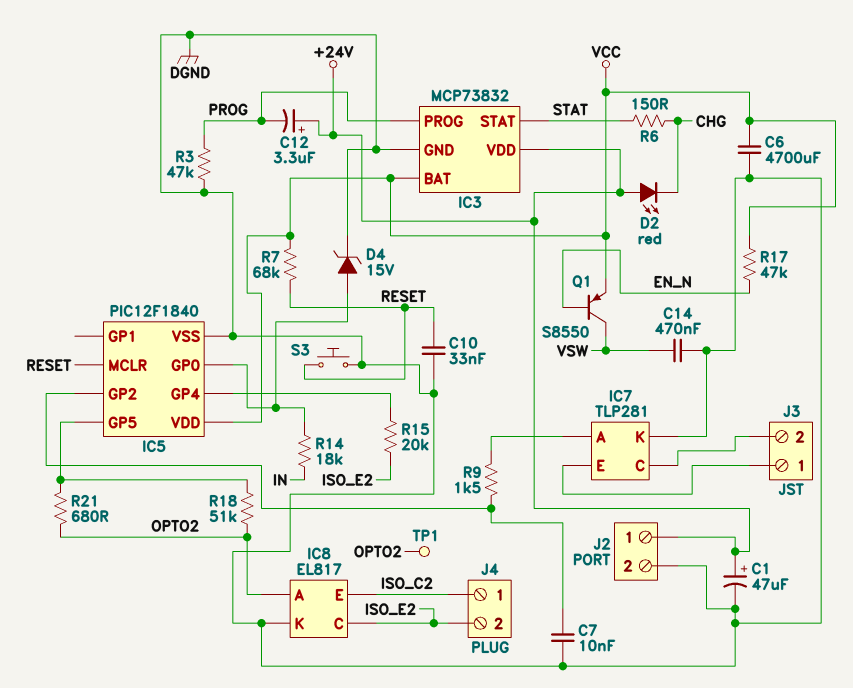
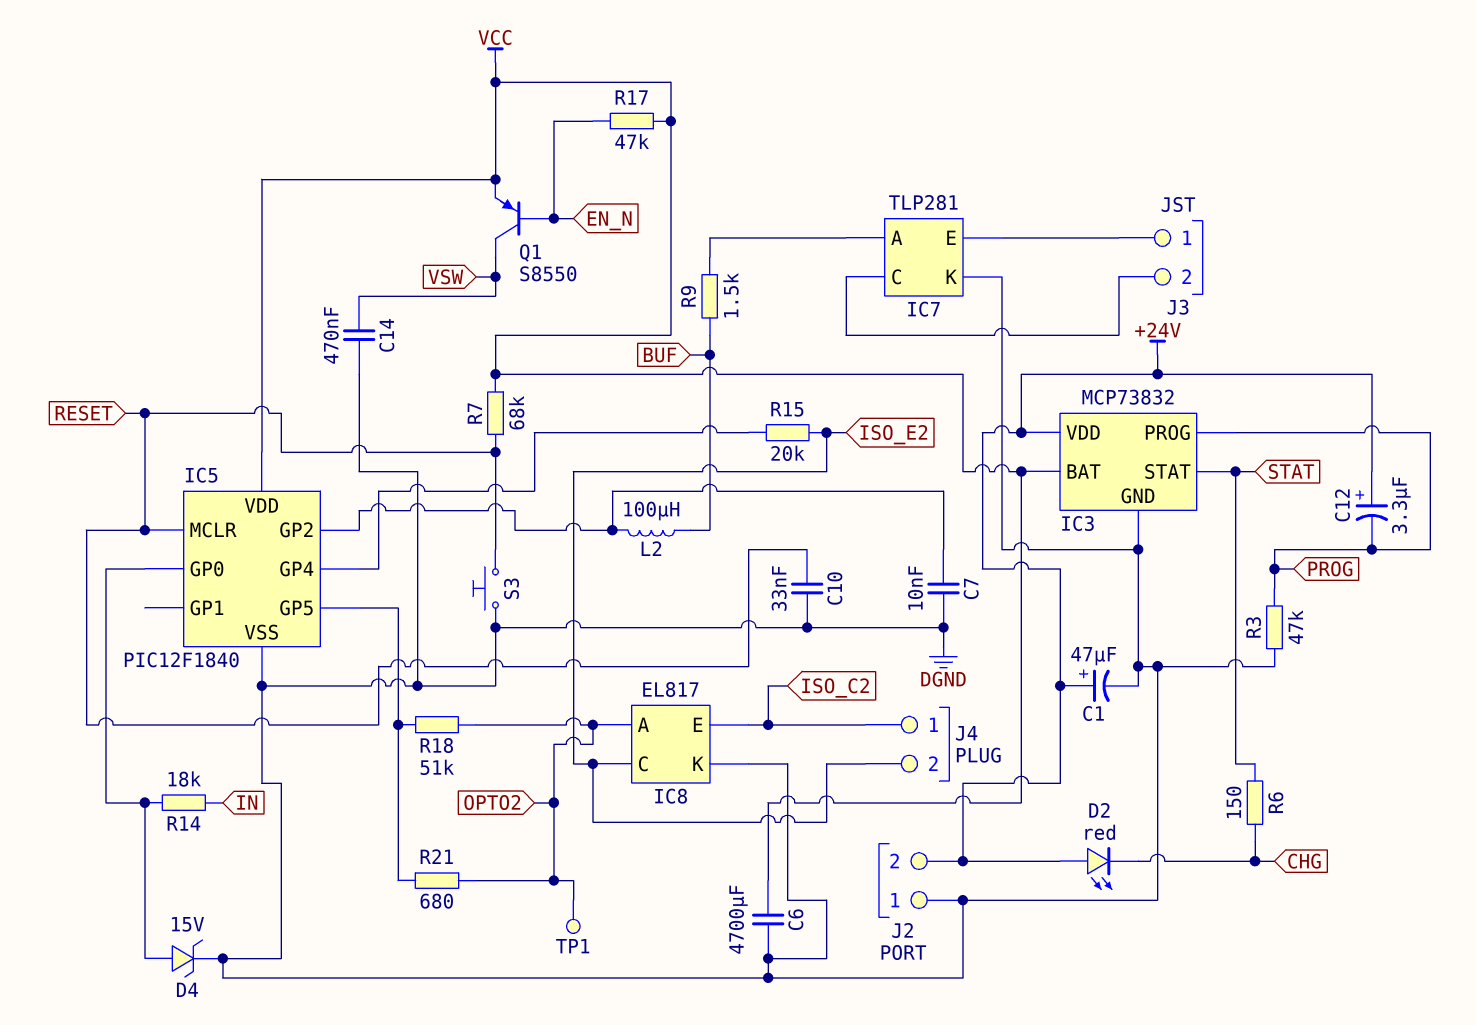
J2 pin 1: +24V -> DGND
J2 pin 2: DGND -> +24V
L2: none -> 100uH (BUF, IC5/GP2)
R9: 1.5k (IC5/GP2, IC7/A) -> 1.5k (BUF, IC7/A)

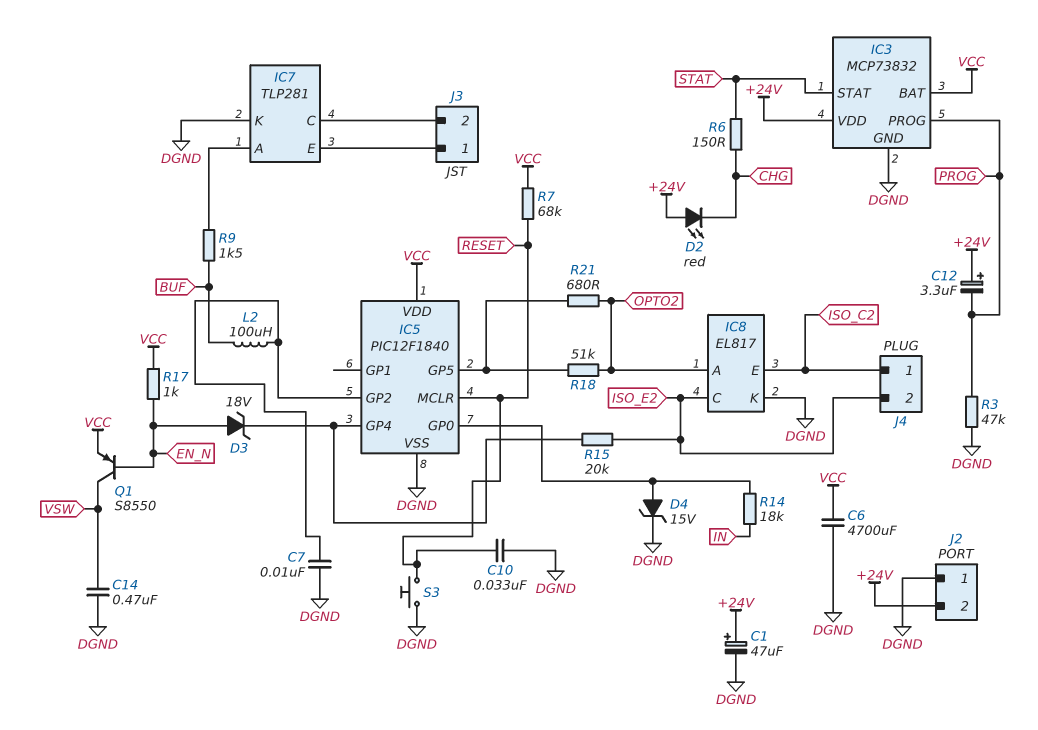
D3: none -> zener 18V (A EN_N, K IC5/GP4)
R17: 47k (EN_N, VCC) -> 1k (EN_N, VCC)
TP1: test point (OPTO2) -> none

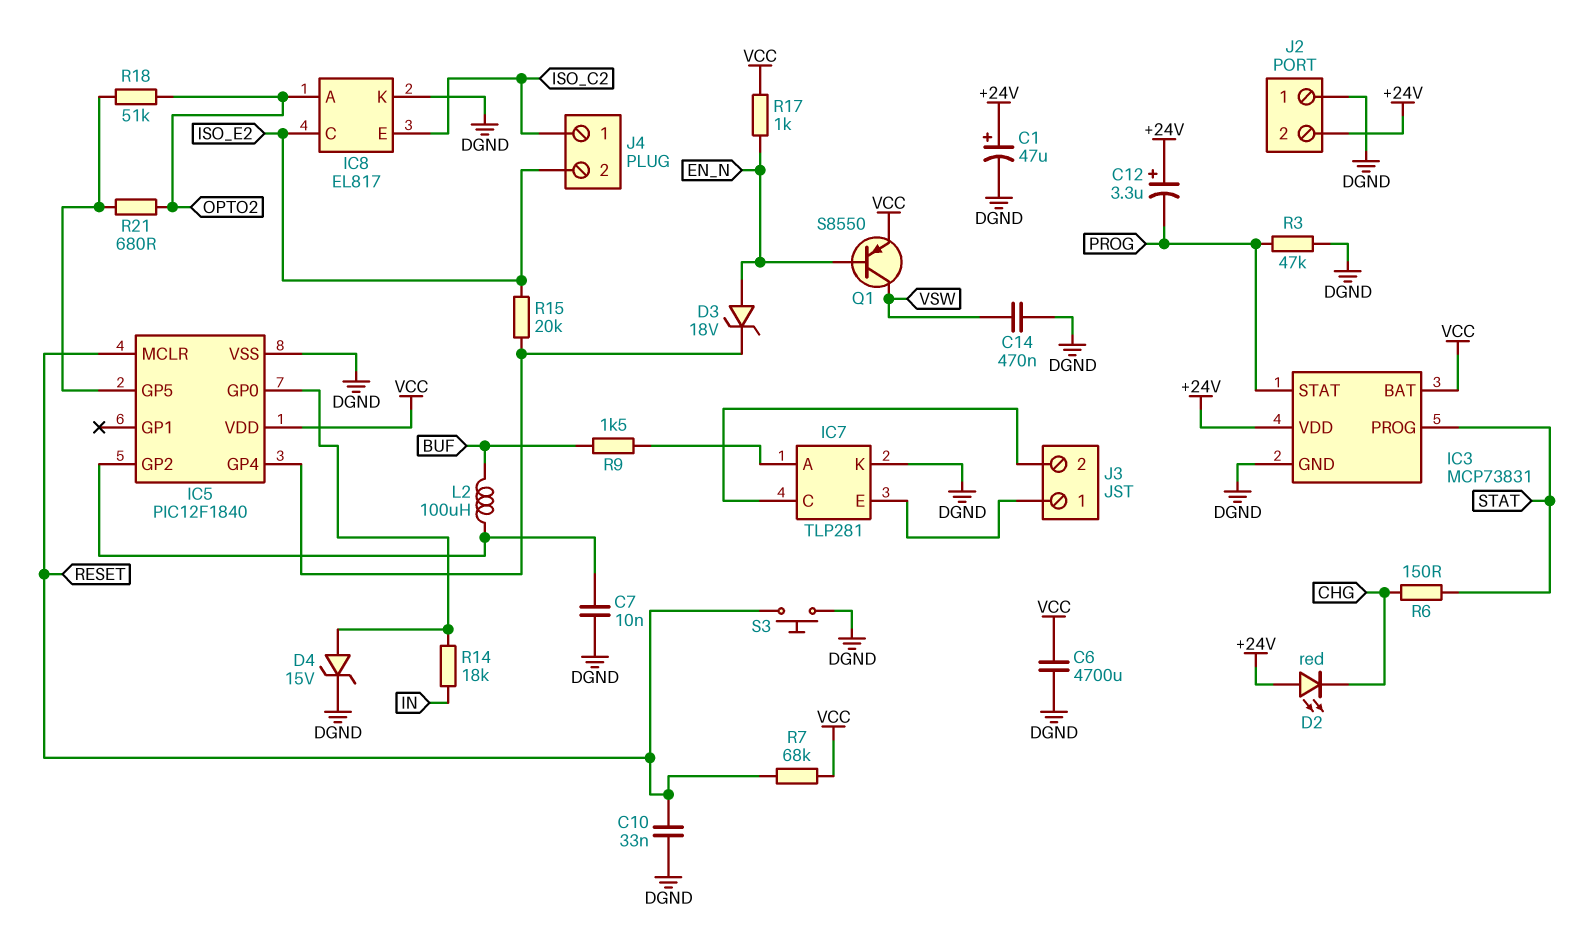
IC3: MCP73832 -> MCP73831
IC3 pin PROG: PROG -> STAT
IC3 pin STAT: STAT -> PROG

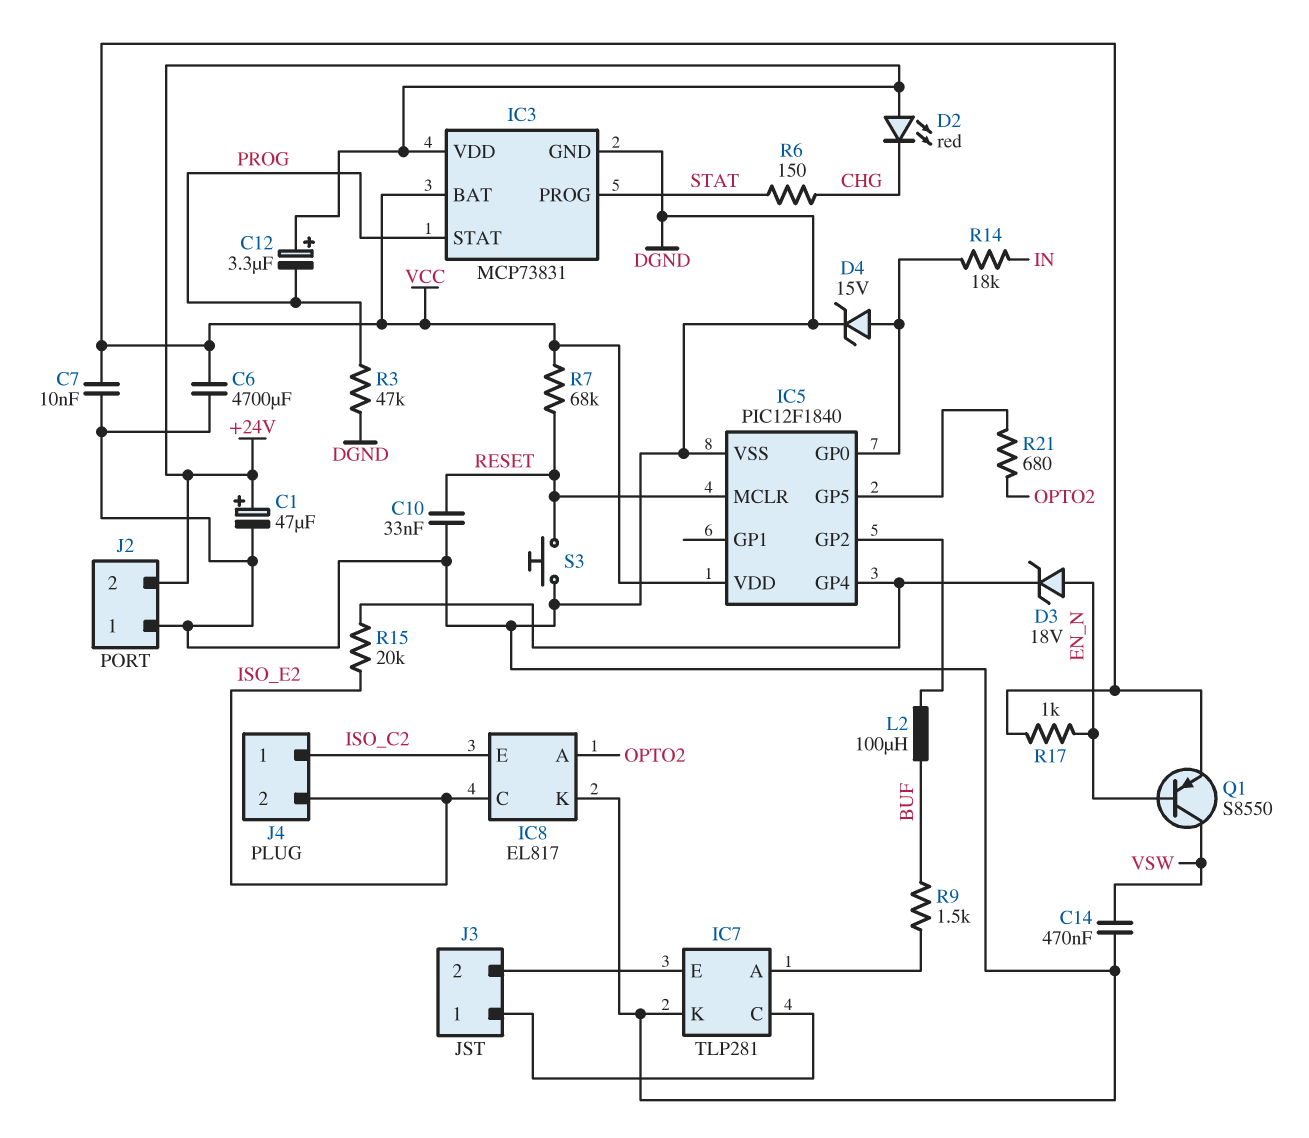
C7: 10nF (DGND, IC5/GP2) -> 10nF (DGND, VCC)
J3 pin 1: IC7/E -> IC7/C
J3 pin 2: IC7/C -> IC7/E
R18: 51k (IC5/GP5, OPTO2) -> none

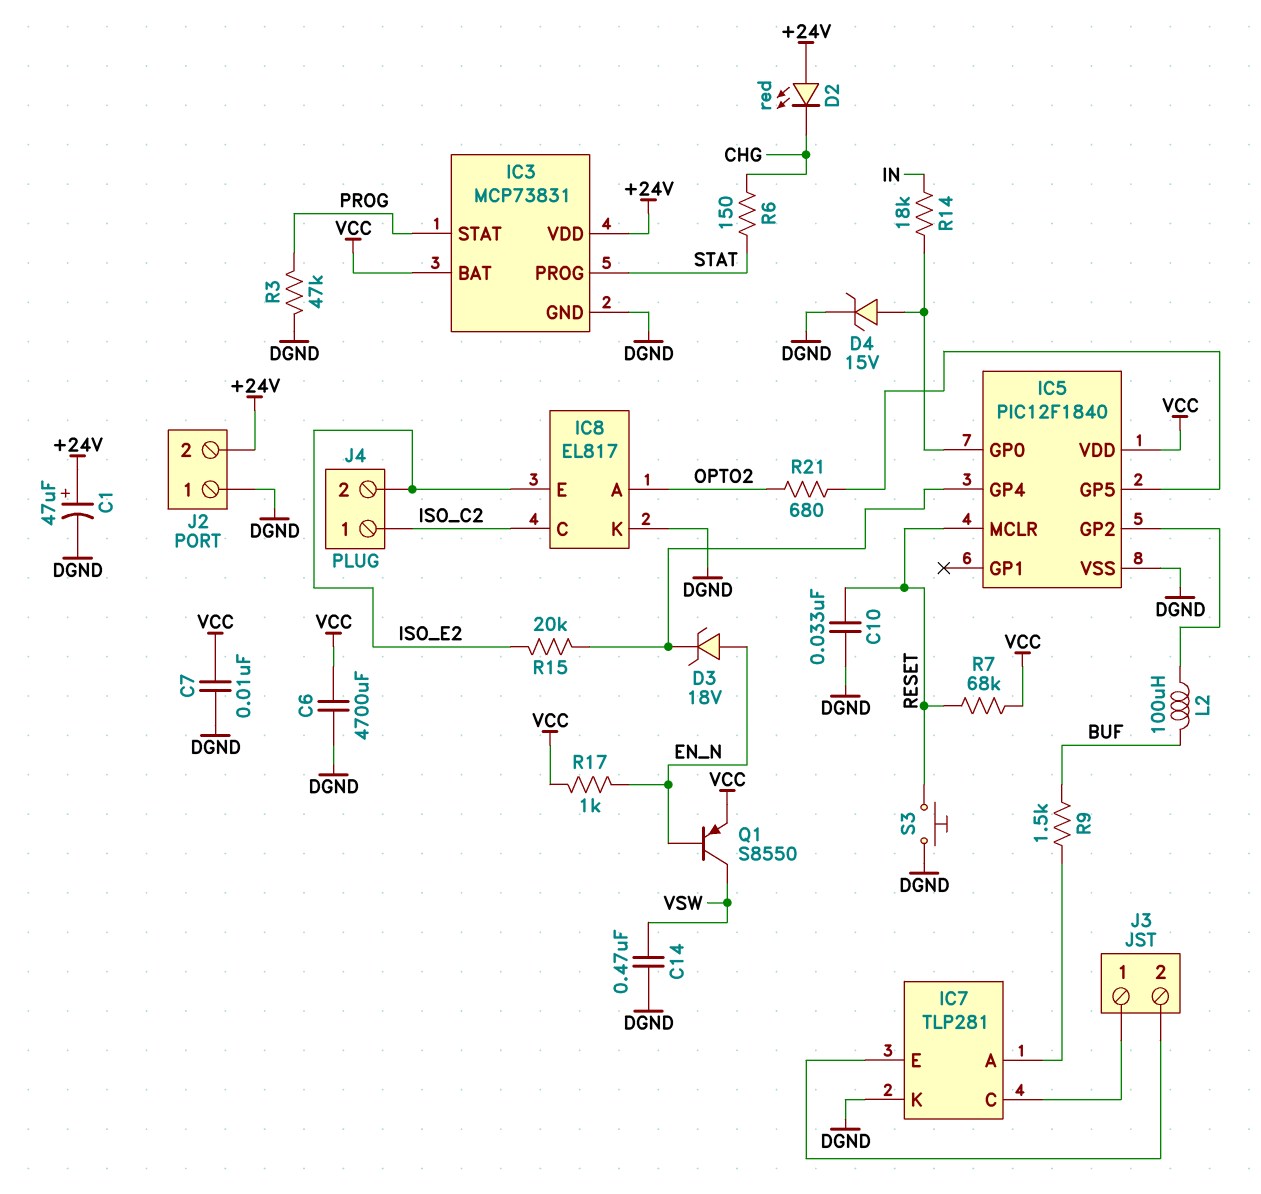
C12: 3.3uF (plus +24V, minus PROG) -> none
IC8 pin C: ISO_E2 -> ISO_C2
IC8 pin E: ISO_C2 -> ISO_E2

